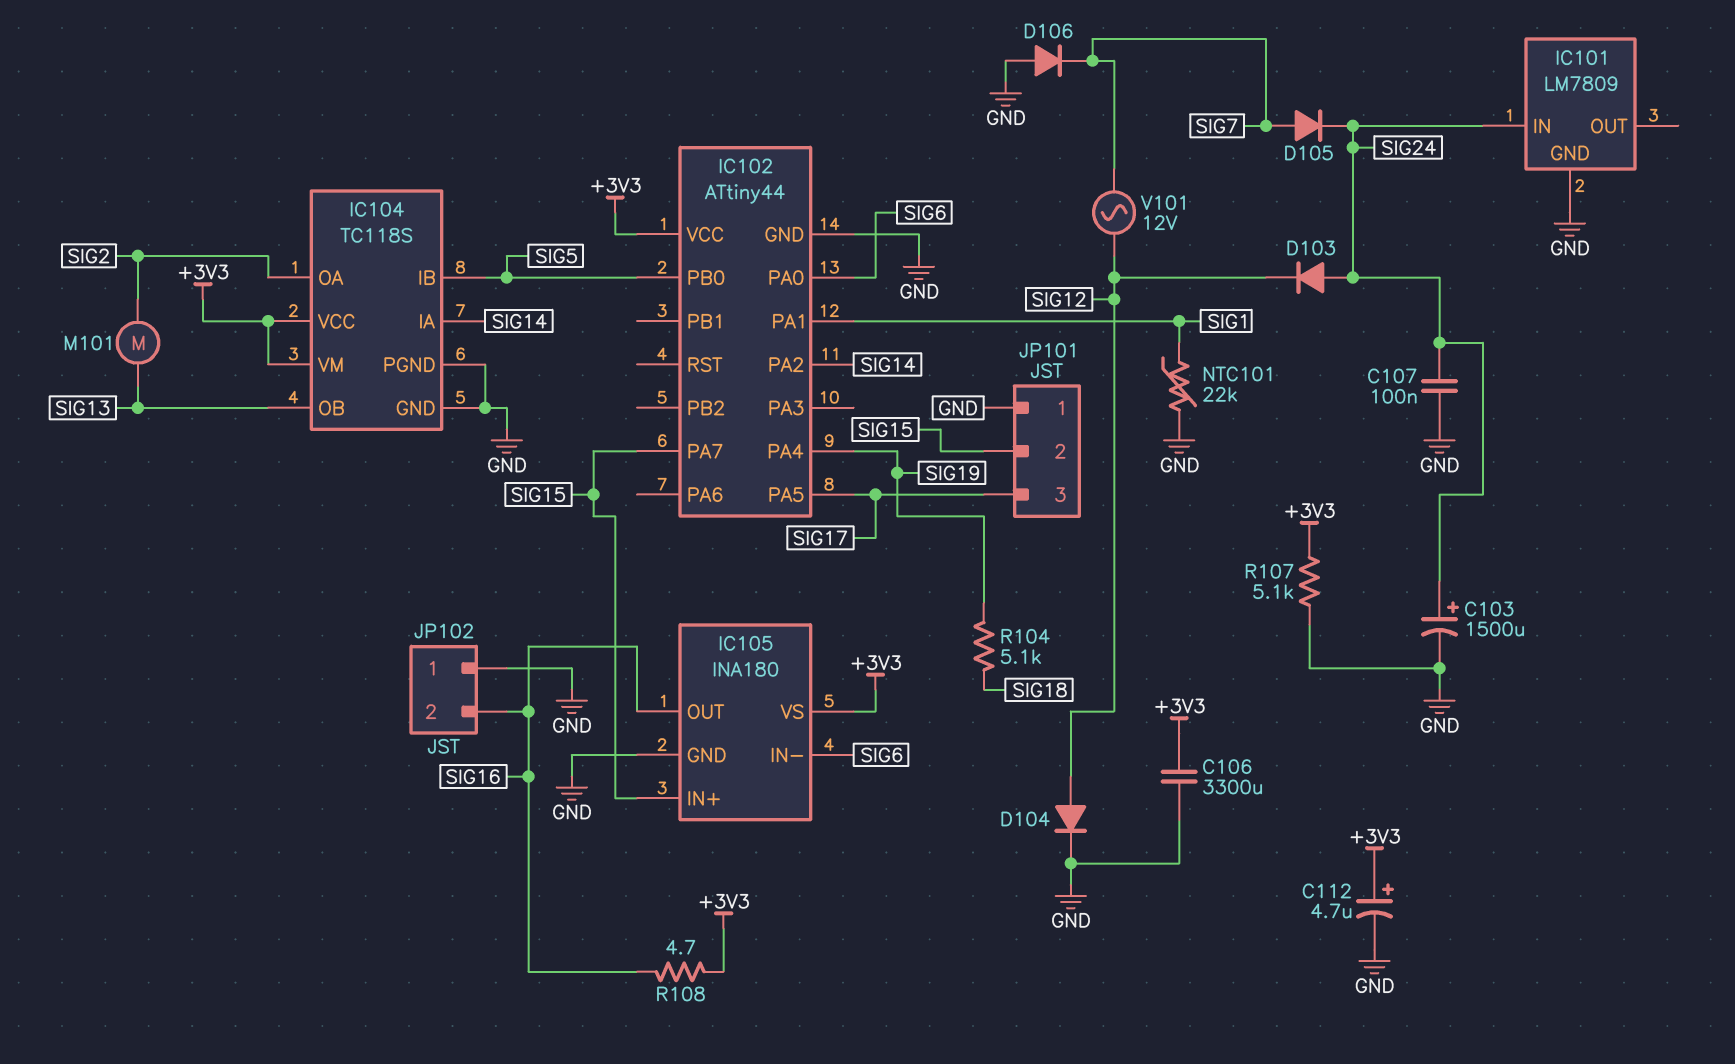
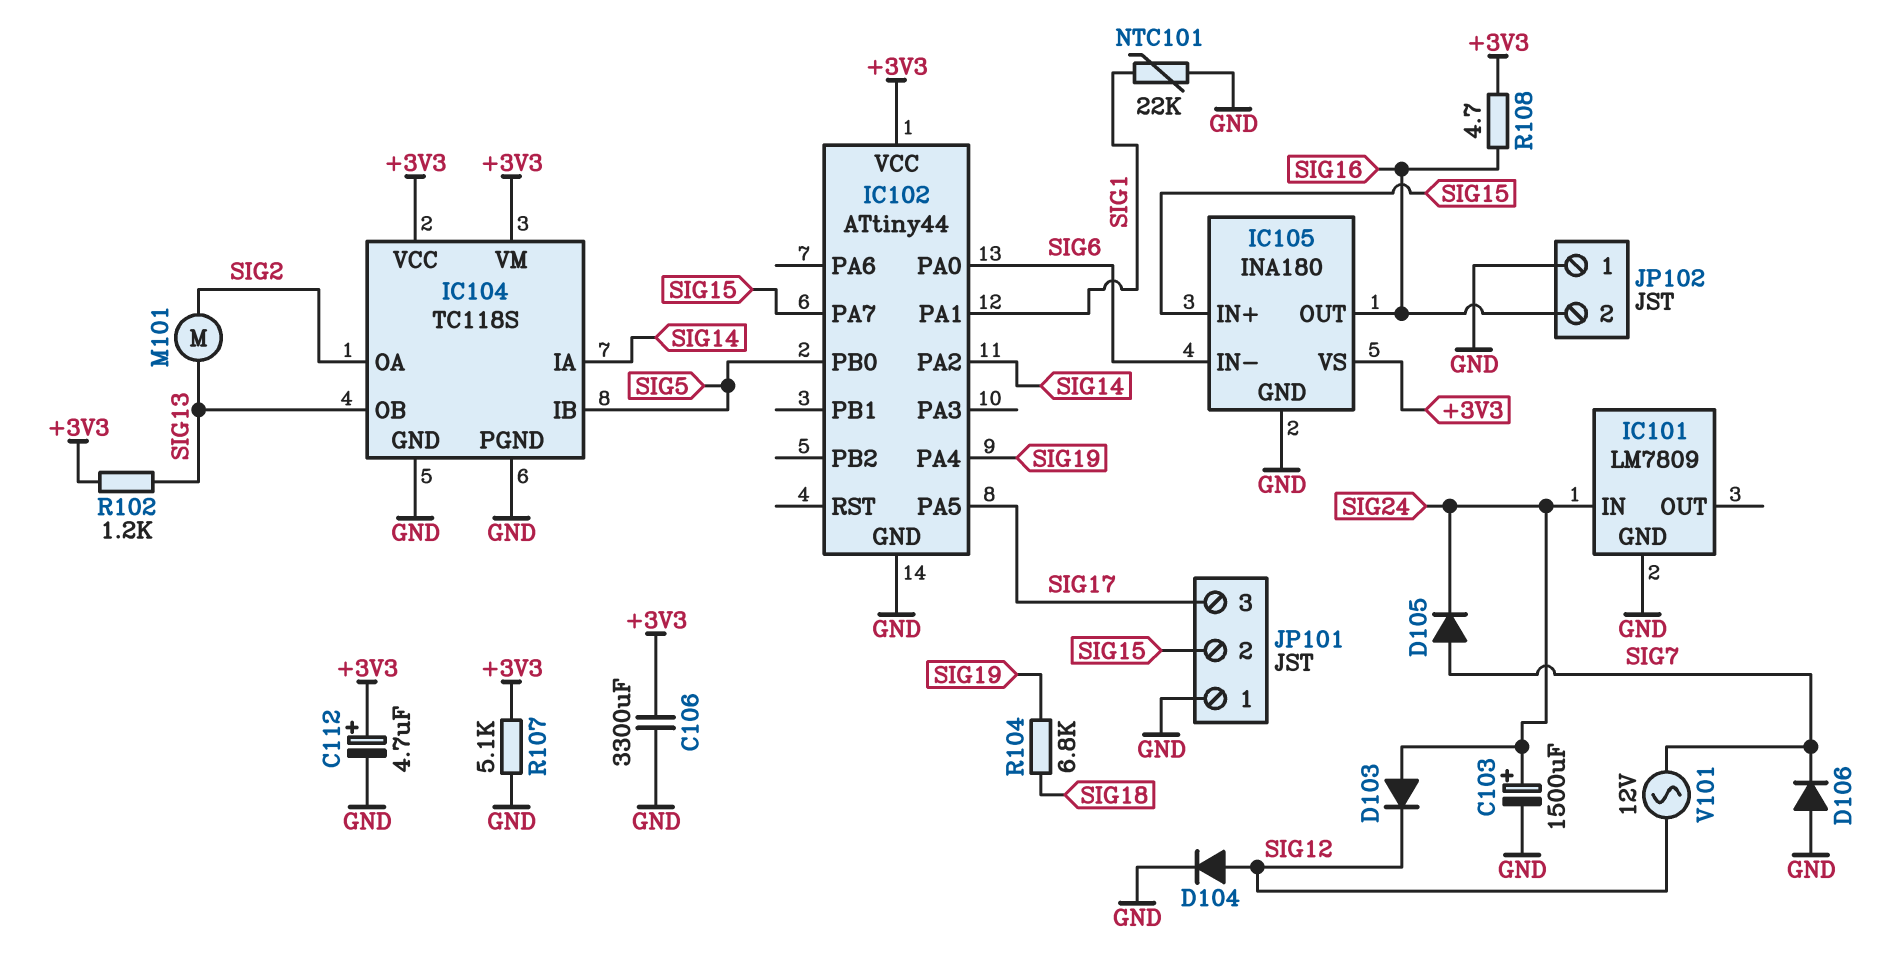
C107: 100nF (GND, SIG24) -> none
R102: none -> 1.2k (+3V3, SIG13)
R104: 5.1k (SIG18, SIG19) -> 6.8k (SIG18, SIG19)

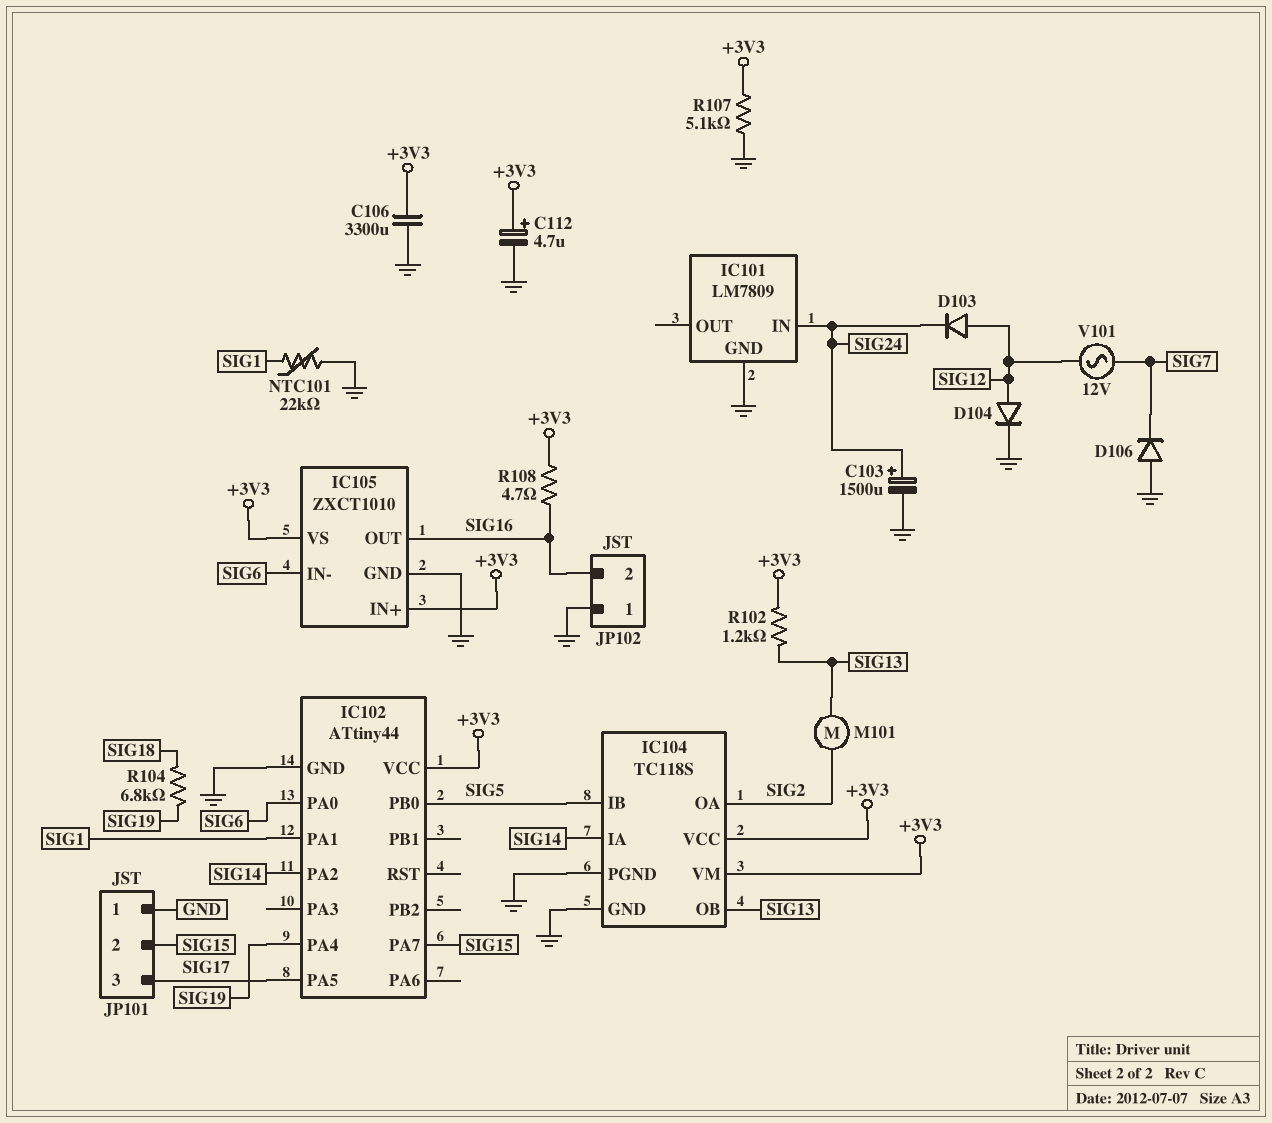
D103: diode (A SIG24, K SIG12) -> diode (A SIG12, K SIG24)
D105: diode (A SIG7, K SIG24) -> none
IC105: INA180 -> ZXCT1010
IC105 pin IN+: SIG15 -> +3V3

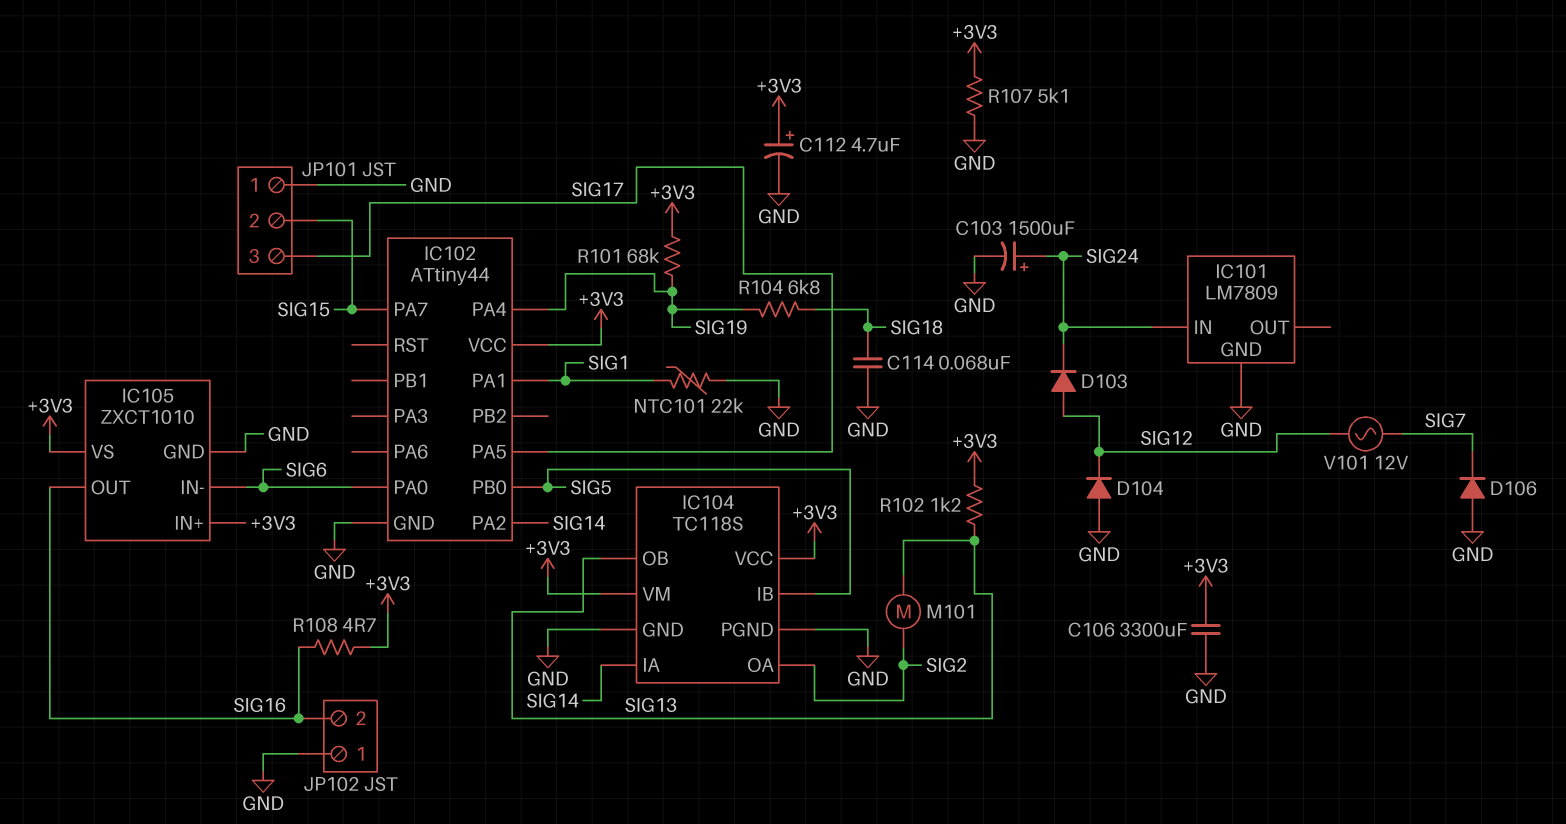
C114: none -> 68nF (GND, SIG18)
D104: diode (A SIG12, K GND) -> diode (A GND, K SIG12)
R101: none -> 68k (+3V3, SIG19)

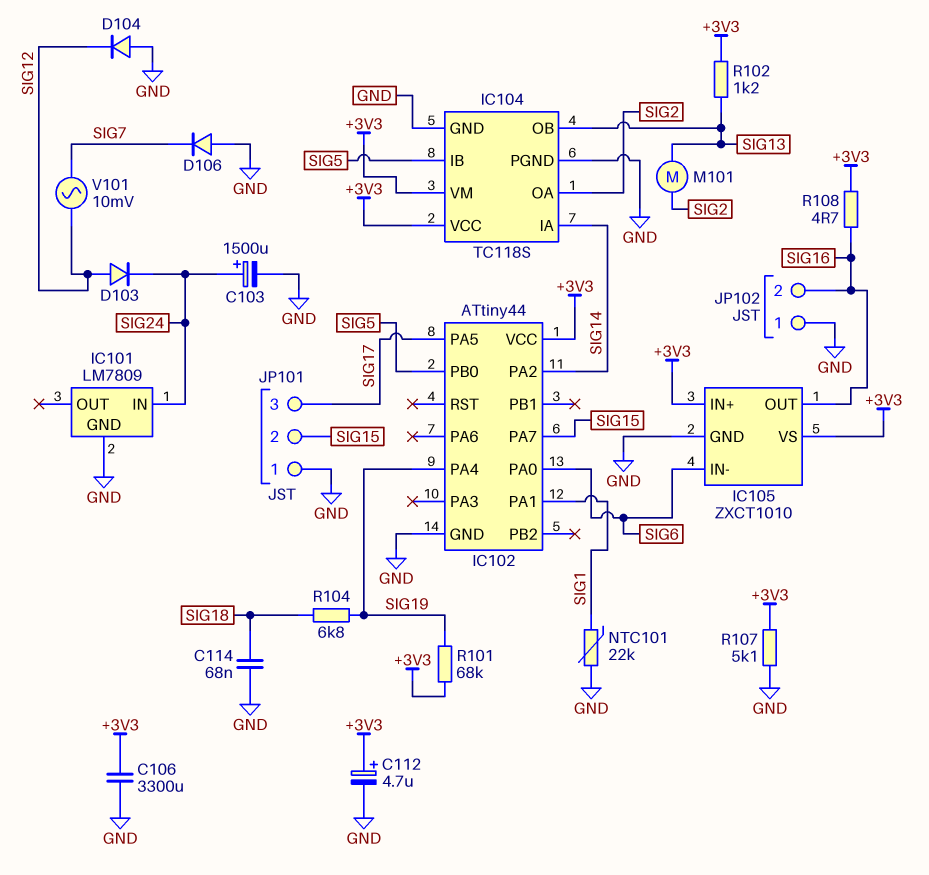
V101: AC 12V (SIG7, SIG12) -> AC 10mV (SIG7, SIG12)

